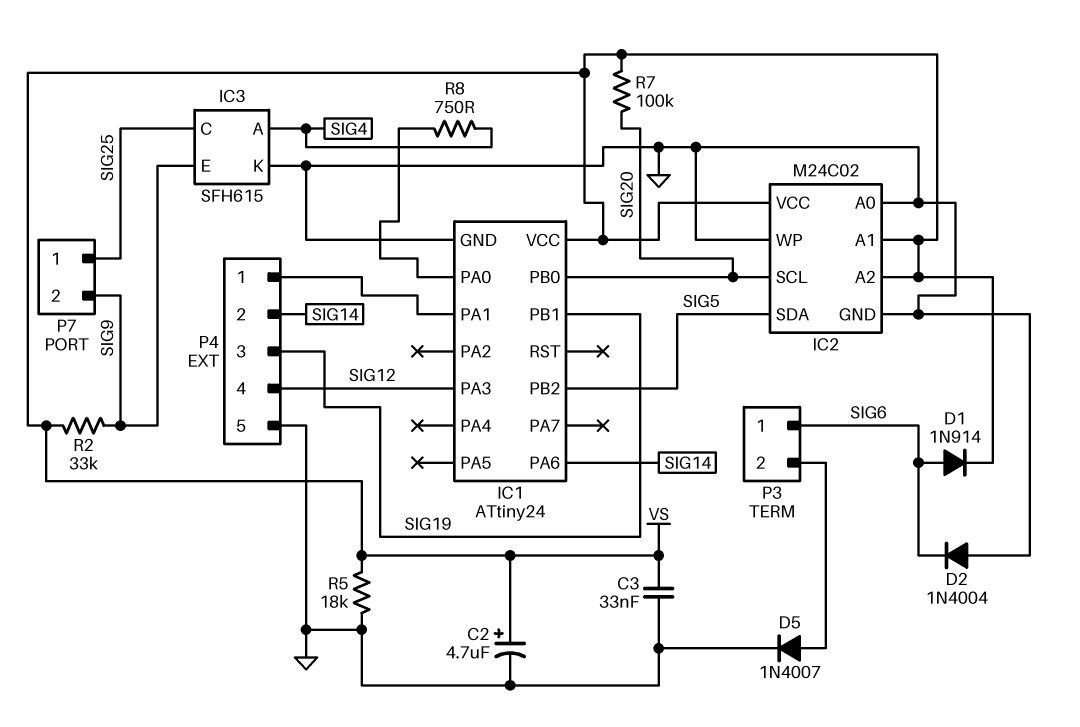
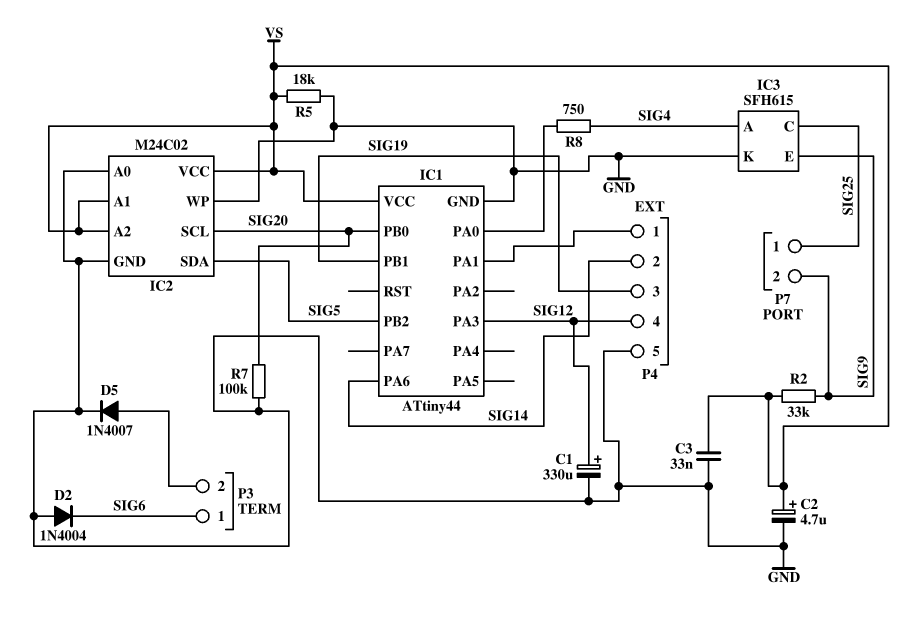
C1: none -> 330uF (plus SIG12, minus GND)
D1: diode 1N914 (A SIG6, K VS) -> none
IC1: ATtiny24 -> ATtiny44
R7: 100k (SIG20, VS) -> 100k (GND, SIG20)

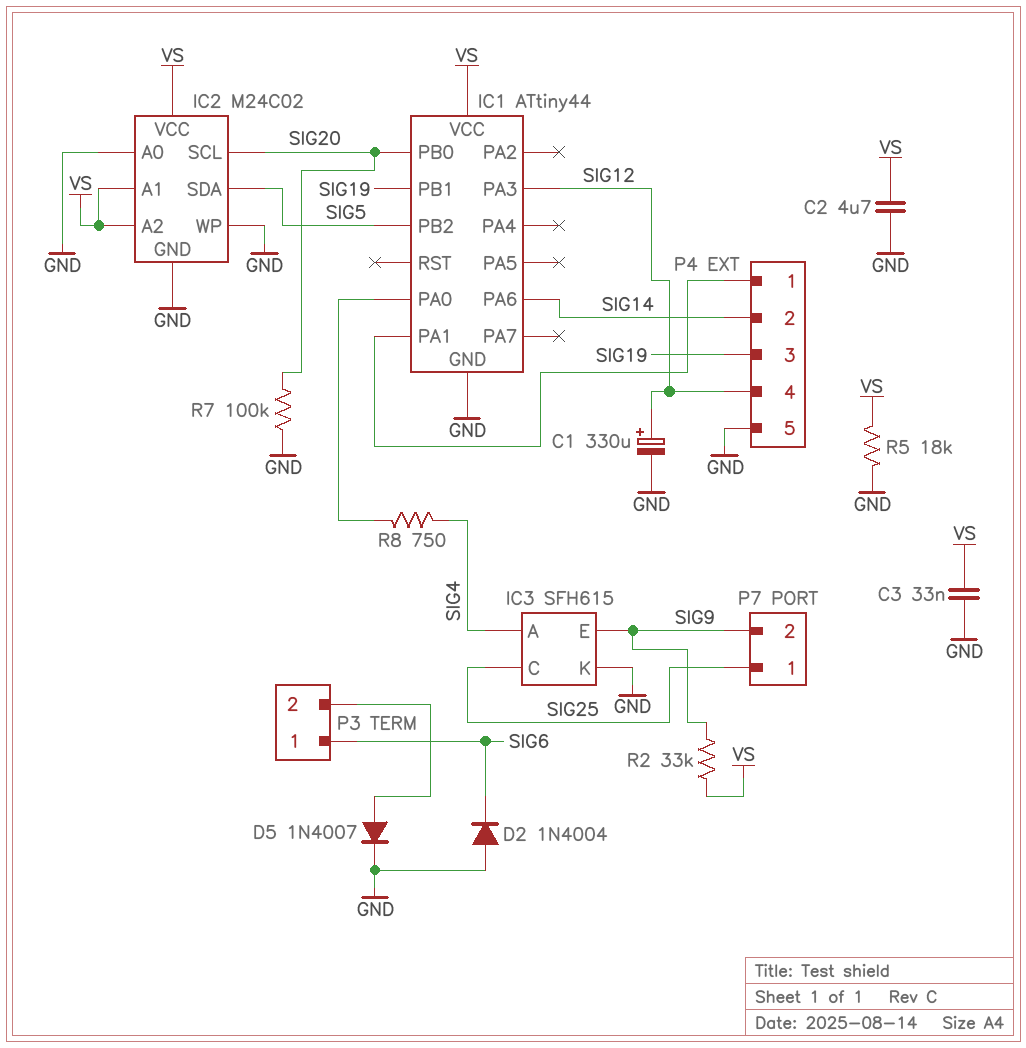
C2: 4.7uF (plus VS, minus GND) -> 4.7uF (GND, VS)

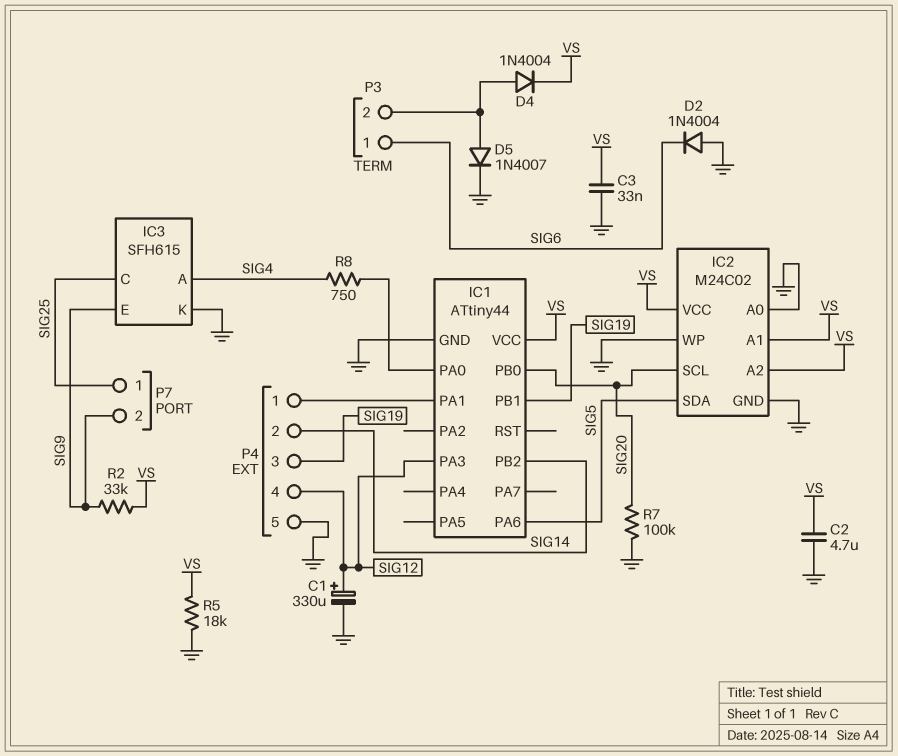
D4: none -> diode 1N4004 (A P3/2, K VS)
IC1 pin PA6: SIG14 -> SIG5
IC1 pin PB2: SIG5 -> SIG14

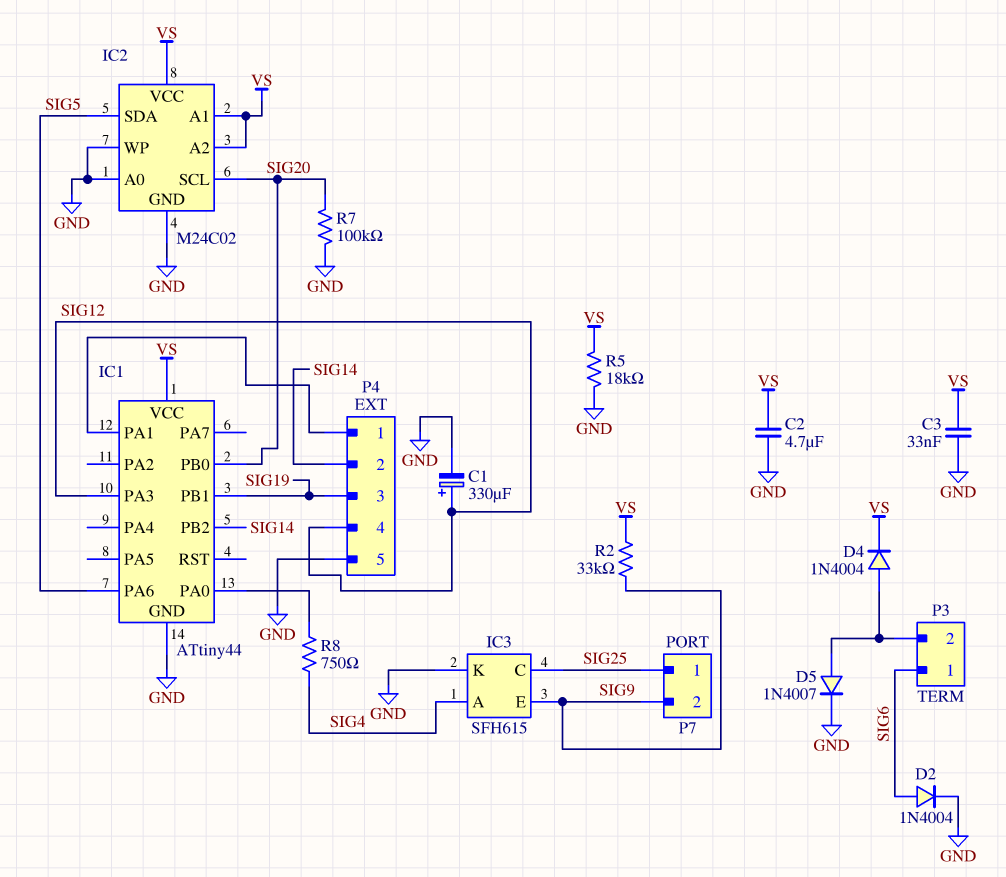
D2: diode 1N4004 (A GND, K SIG6) -> diode 1N4004 (A SIG6, K GND)

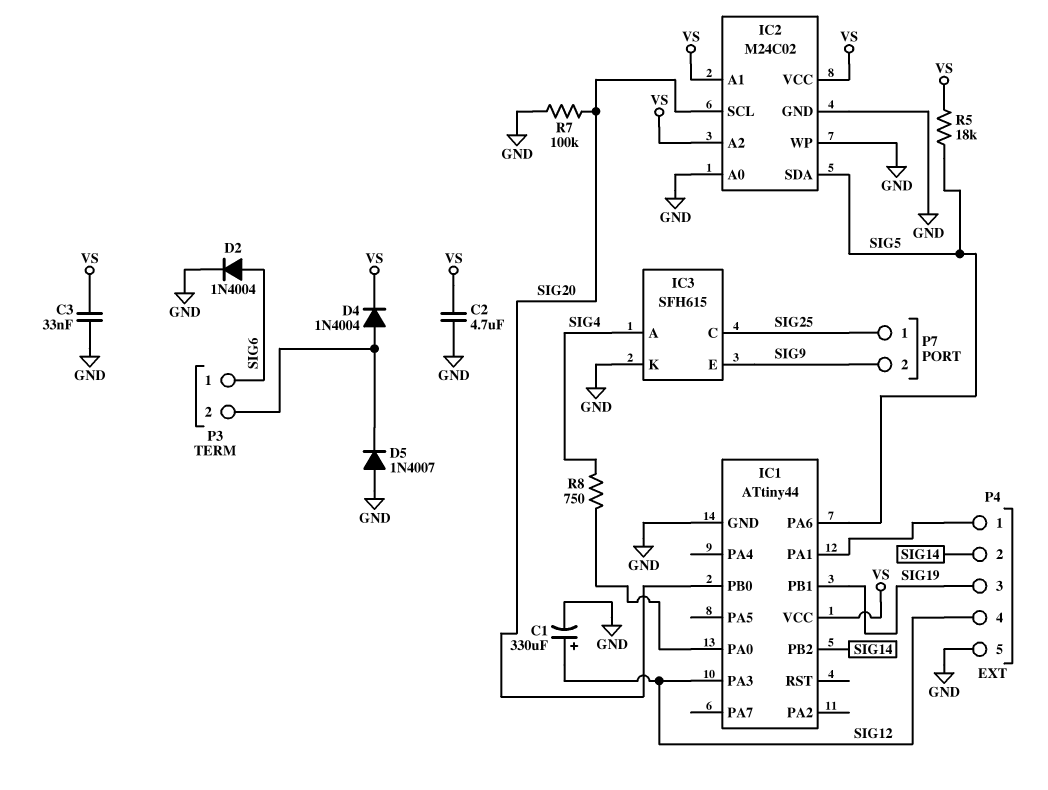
D5: diode 1N4007 (A P3/2, K GND) -> diode 1N4007 (A GND, K P3/2)
R2: 33k (SIG9, VS) -> none
R5: 18k (GND, VS) -> 18k (SIG5, VS)

